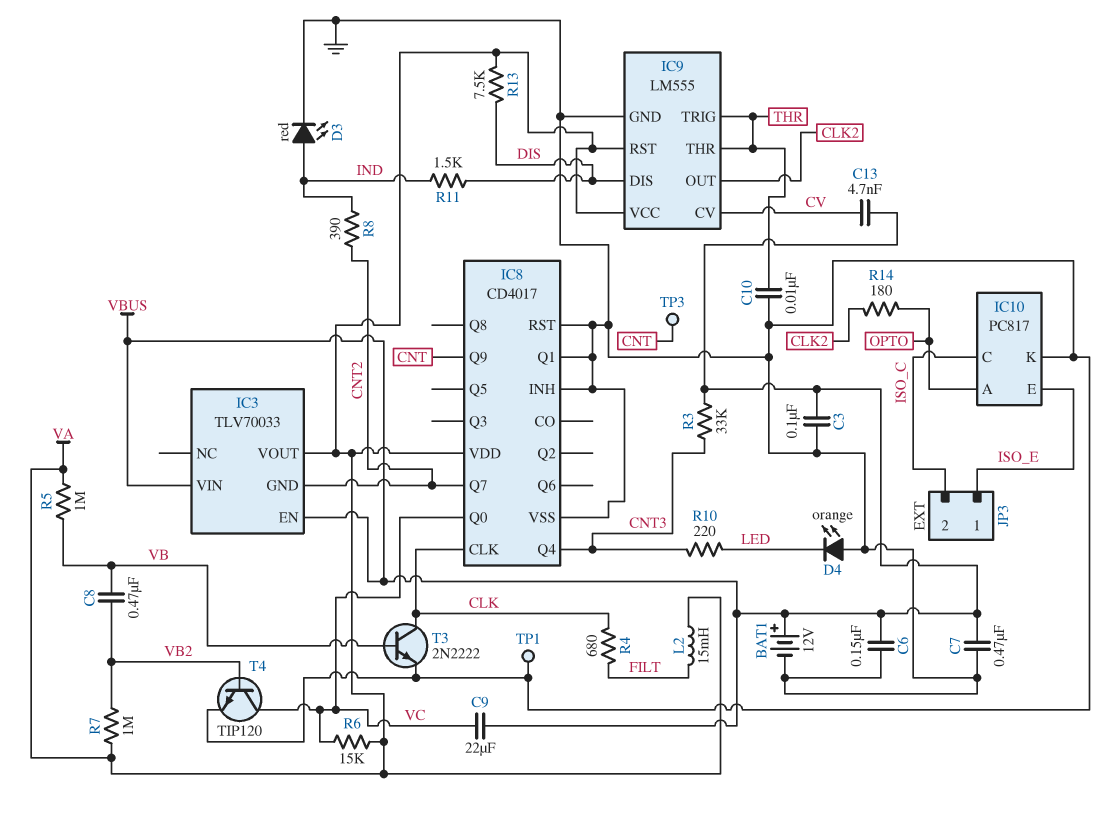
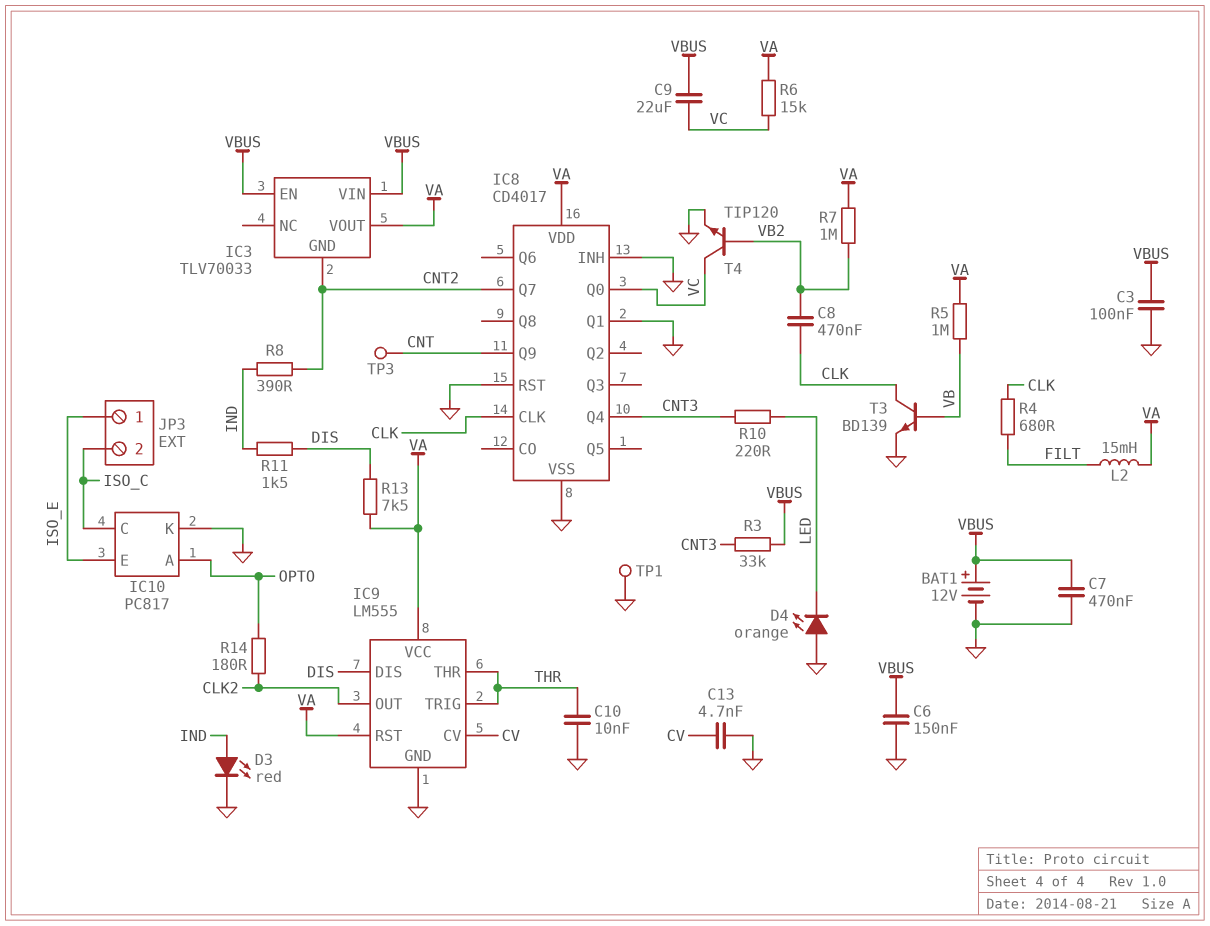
C8: 470nF (VB, VB2) -> 470nF (CLK, VB2)
C13: 4.7nF (CV, VBUS) -> 4.7nF (CV, GND)
T3: NPN 2N2222 (B VB, C CLK, E GND) -> NPN BD139 (B VB, C CLK, E GND)

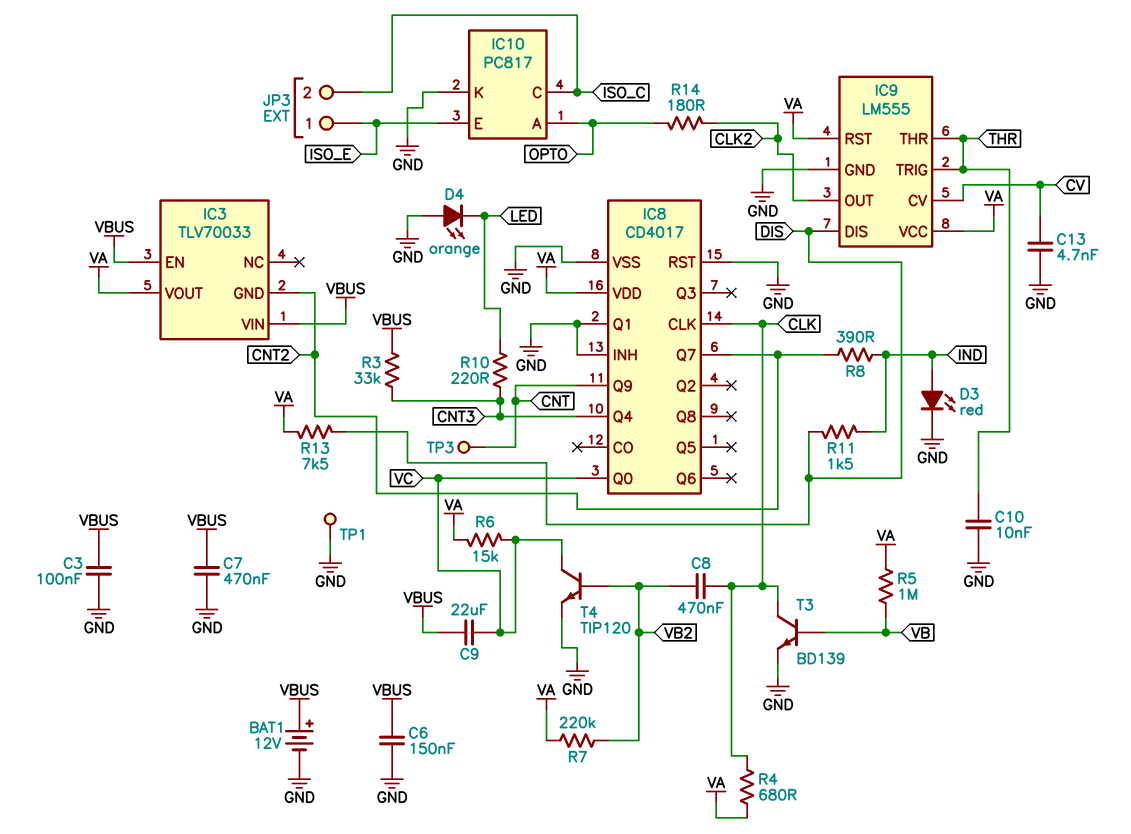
L2: 15mH (FILT, VA) -> none
R4: 680 (CLK, FILT) -> 680 (CLK, VA)
R7: 1M (VA, VB2) -> 220k (VA, VB2)

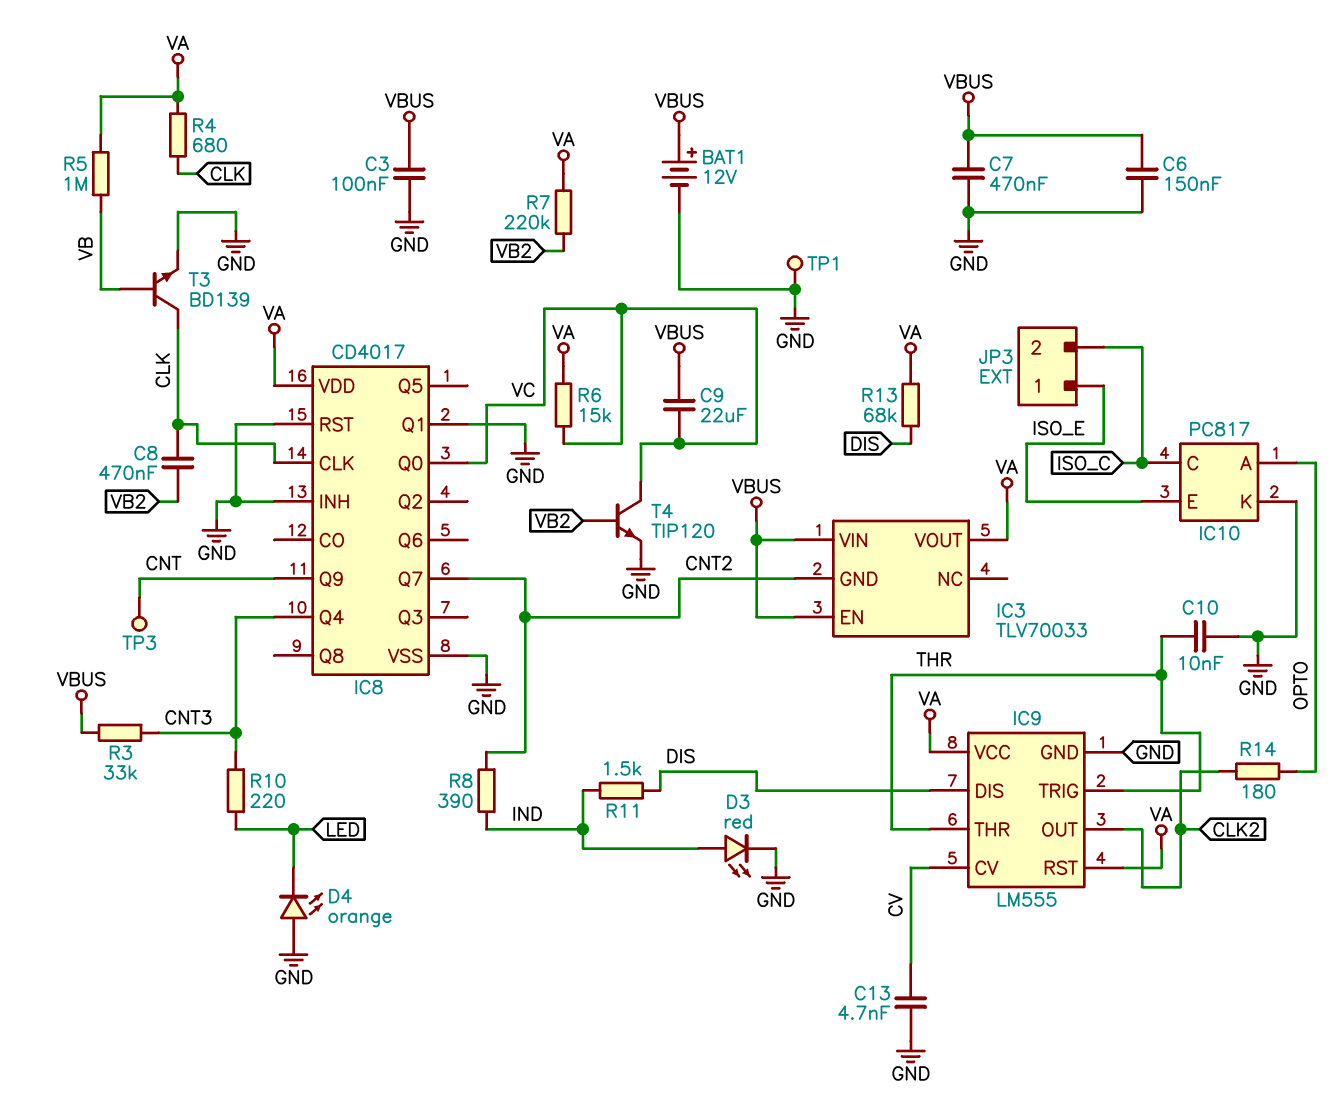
R13: 7.5k (DIS, VA) -> 68k (DIS, VA)

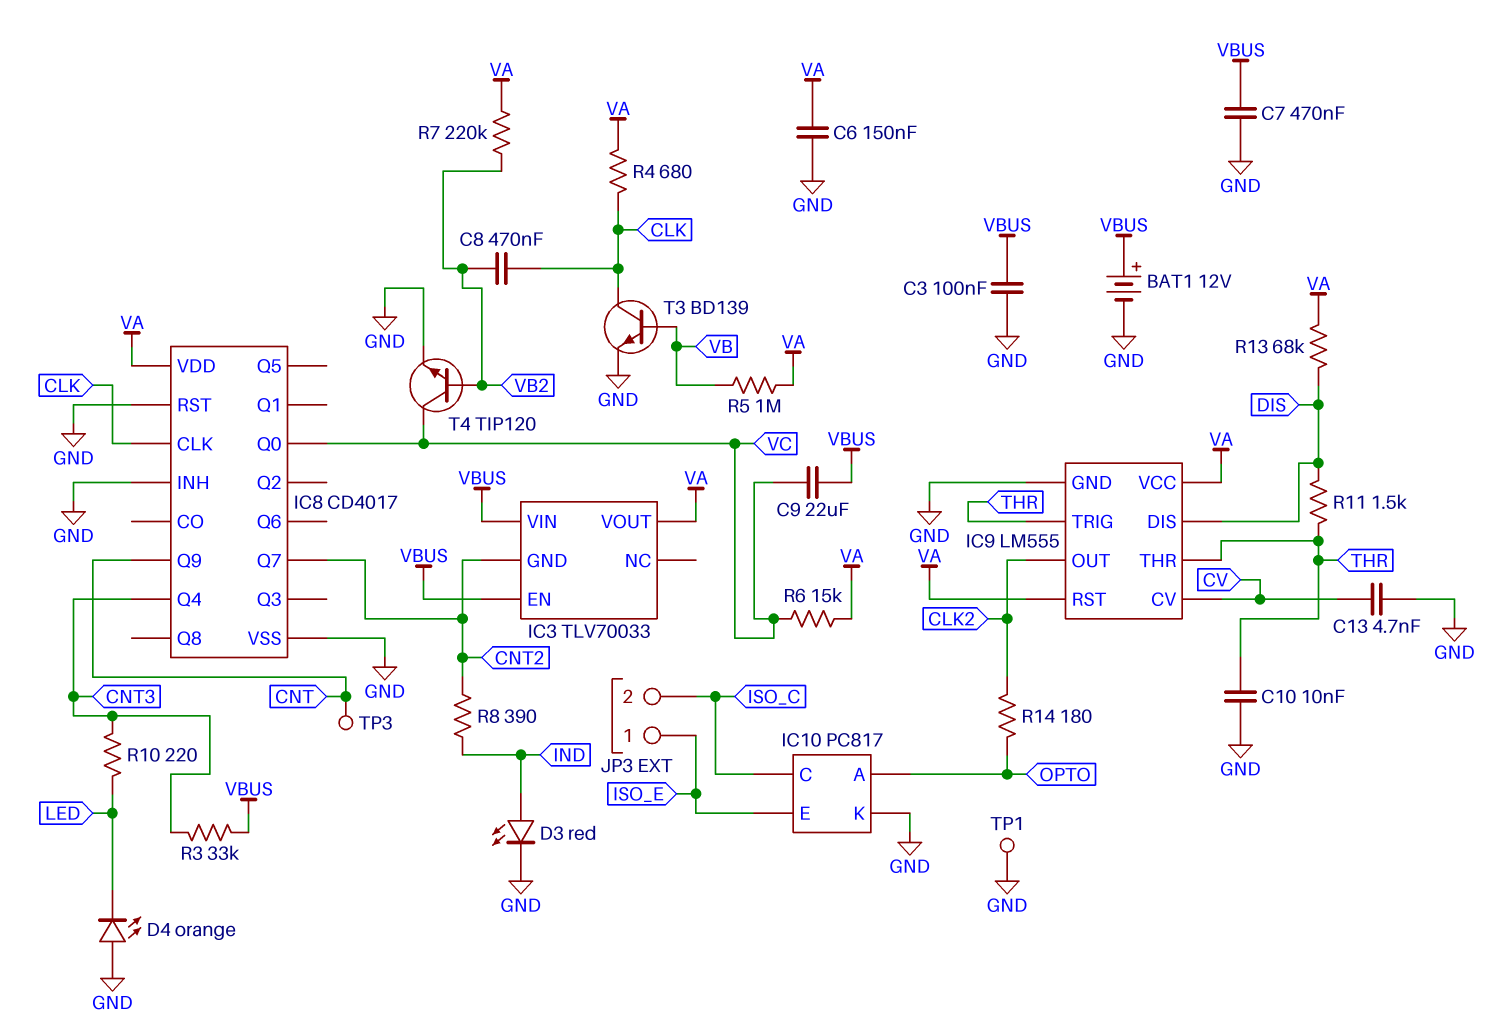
C6: 150nF (GND, VBUS) -> 150nF (GND, VA)
IC8 pin Q1: GND -> none
R11: 1.5k (DIS, IND) -> 1.5k (DIS, THR)

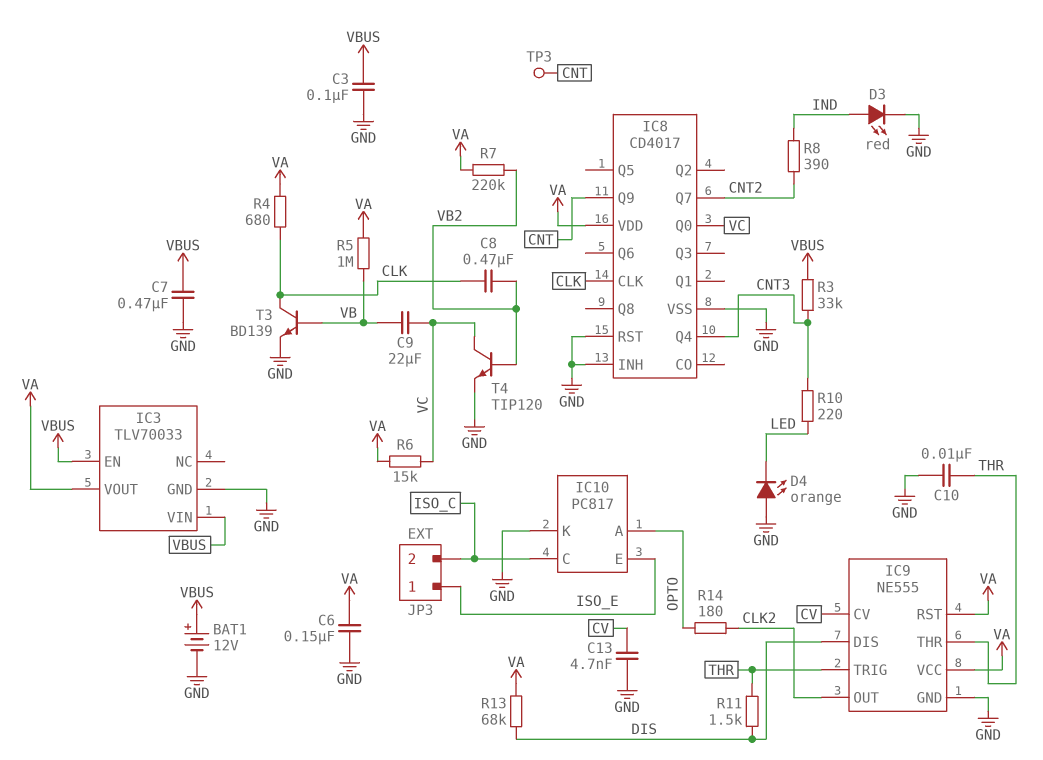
C9: 22uF (VBUS, VC) -> 22uF (VB, VC)
IC3 pin GND: CNT2 -> GND
IC9: LM555 -> NE555
TP1: test point (GND) -> none

